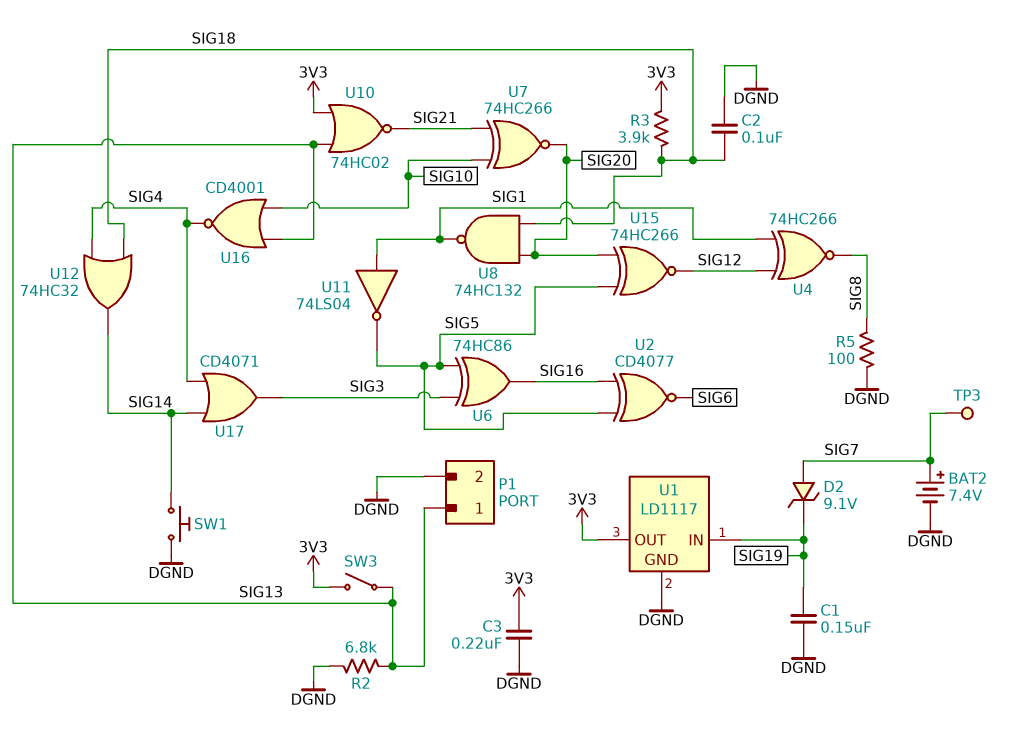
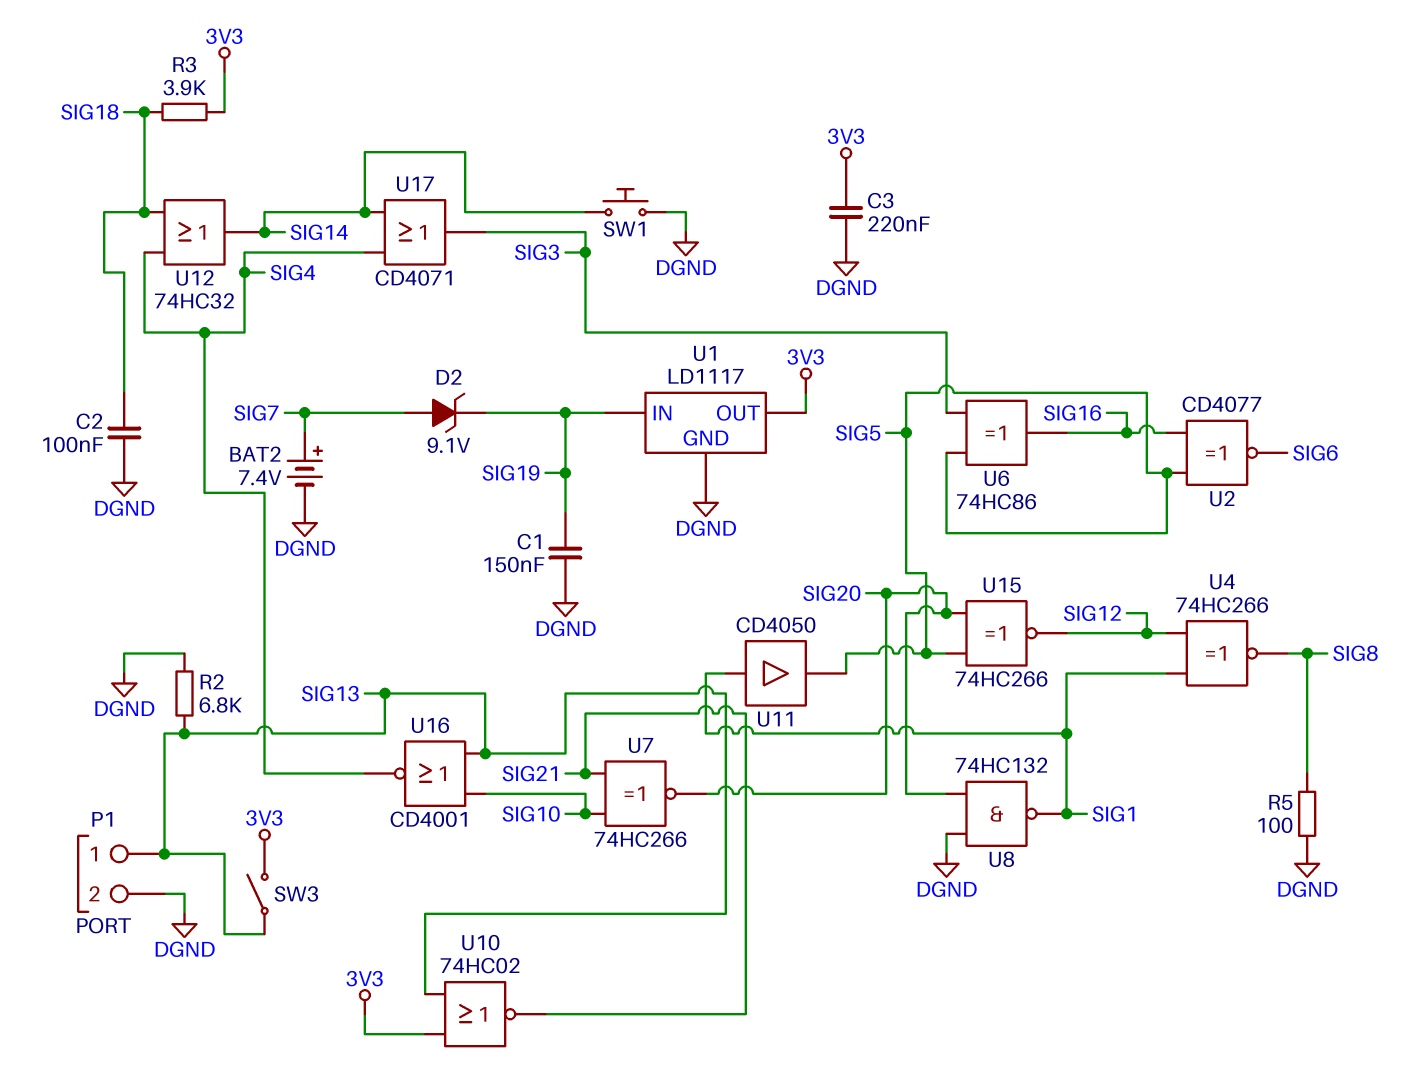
TP3: test point (SIG7) -> none
U8: NAND 74HC132 (in SIG18, in SIG20, out SIG1) -> NAND 74HC132 (in DGND, in SIG20, out SIG1)
U11: NOT 74LS04 (in SIG1, out SIG5) -> buffer CD4050 (in SIG1, out SIG5)

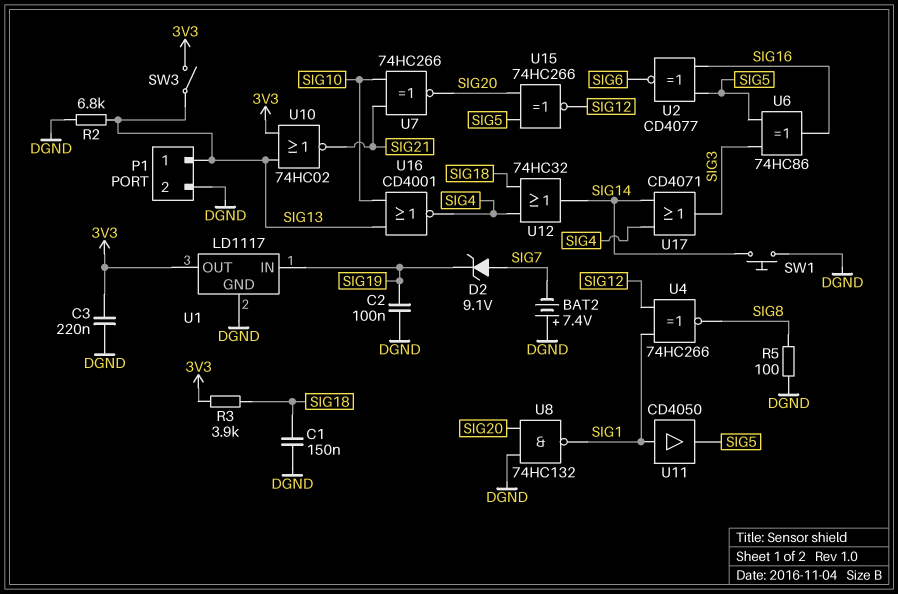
BAT2: 7.4V (plus SIG7, minus DGND) -> 7.4V (plus DGND, minus SIG7)
C1: 150nF (DGND, SIG19) -> 150nF (DGND, SIG18)
C2: 100nF (DGND, SIG18) -> 100nF (DGND, SIG19)

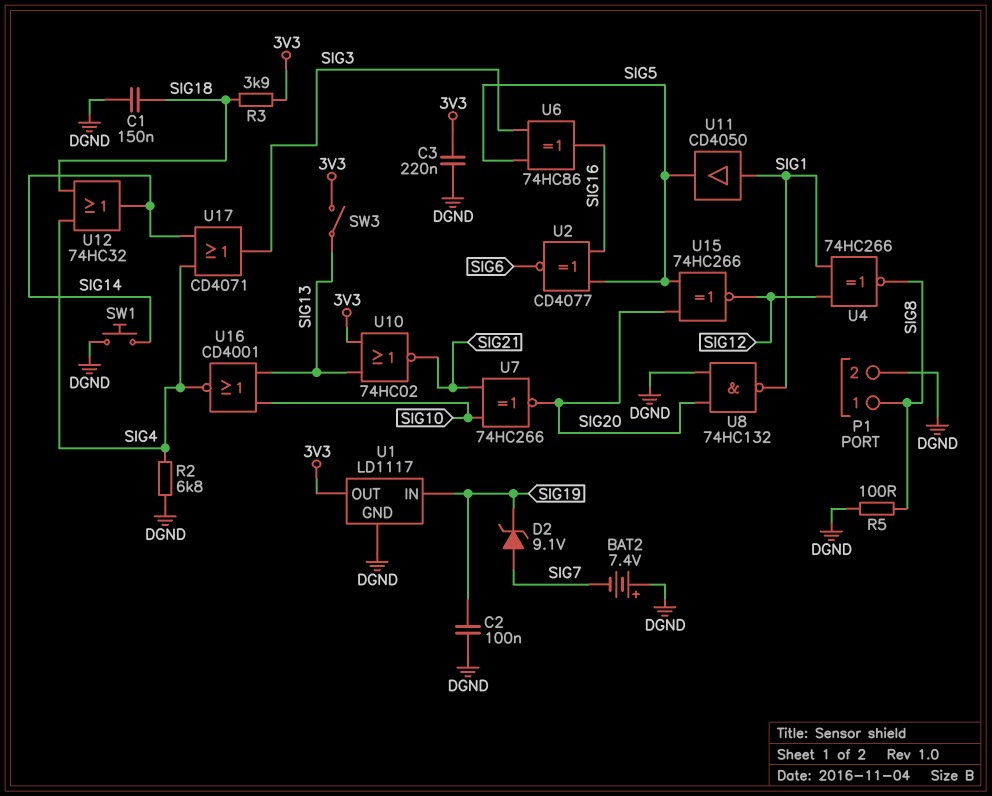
P1 pin 1: SIG13 -> SIG8
R2: 6.8k (DGND, SIG13) -> 6.8k (DGND, SIG4)

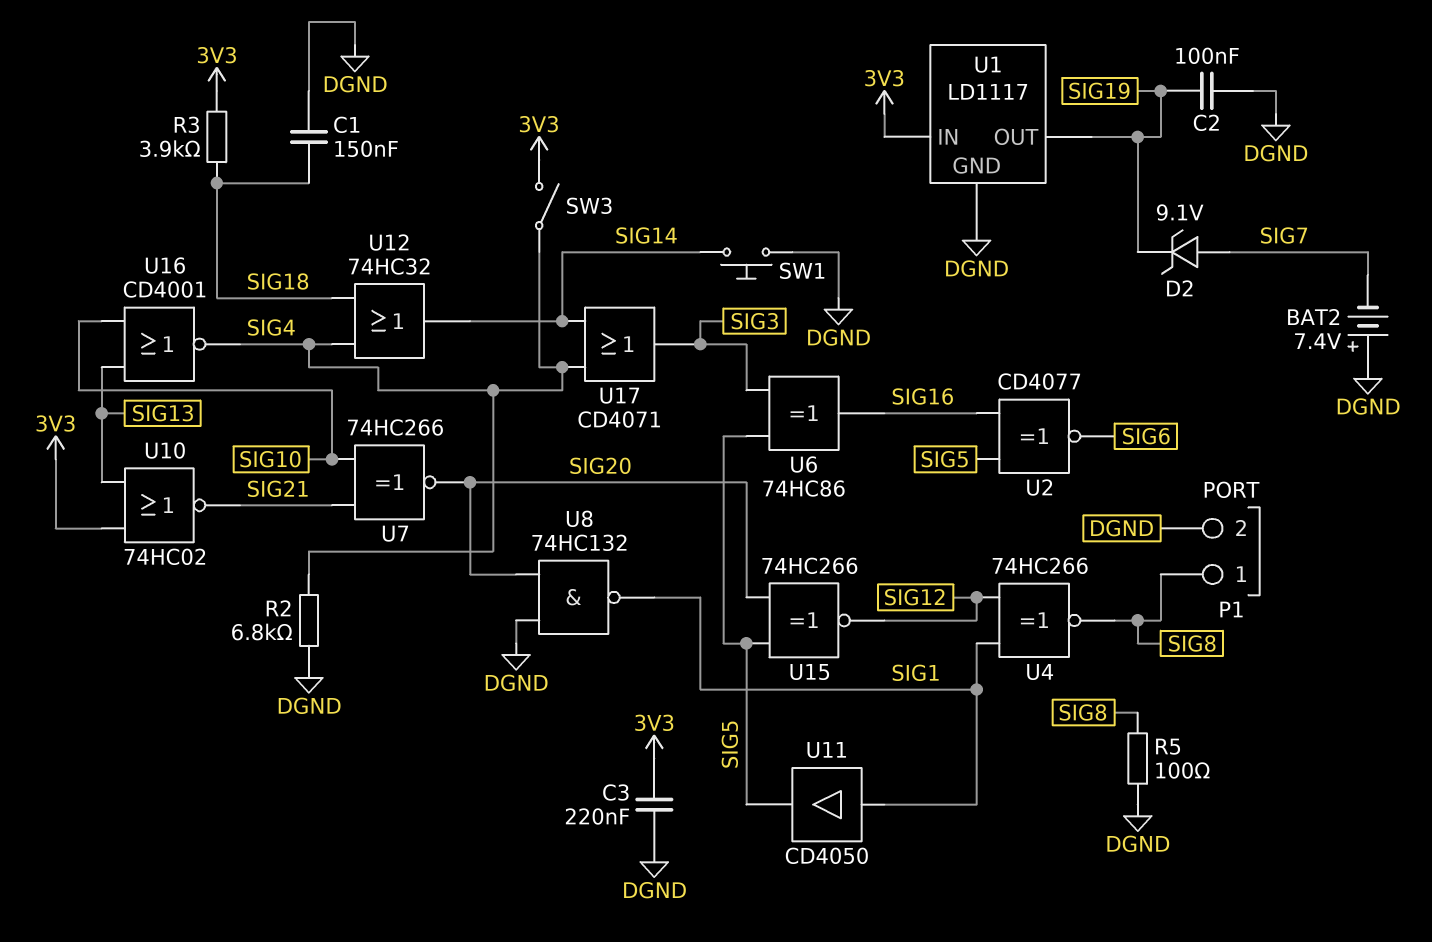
SW3: switch (3V3, SIG13) -> switch (3V3, SIG4)
U1 pin IN: SIG19 -> 3V3
U1 pin OUT: 3V3 -> SIG19

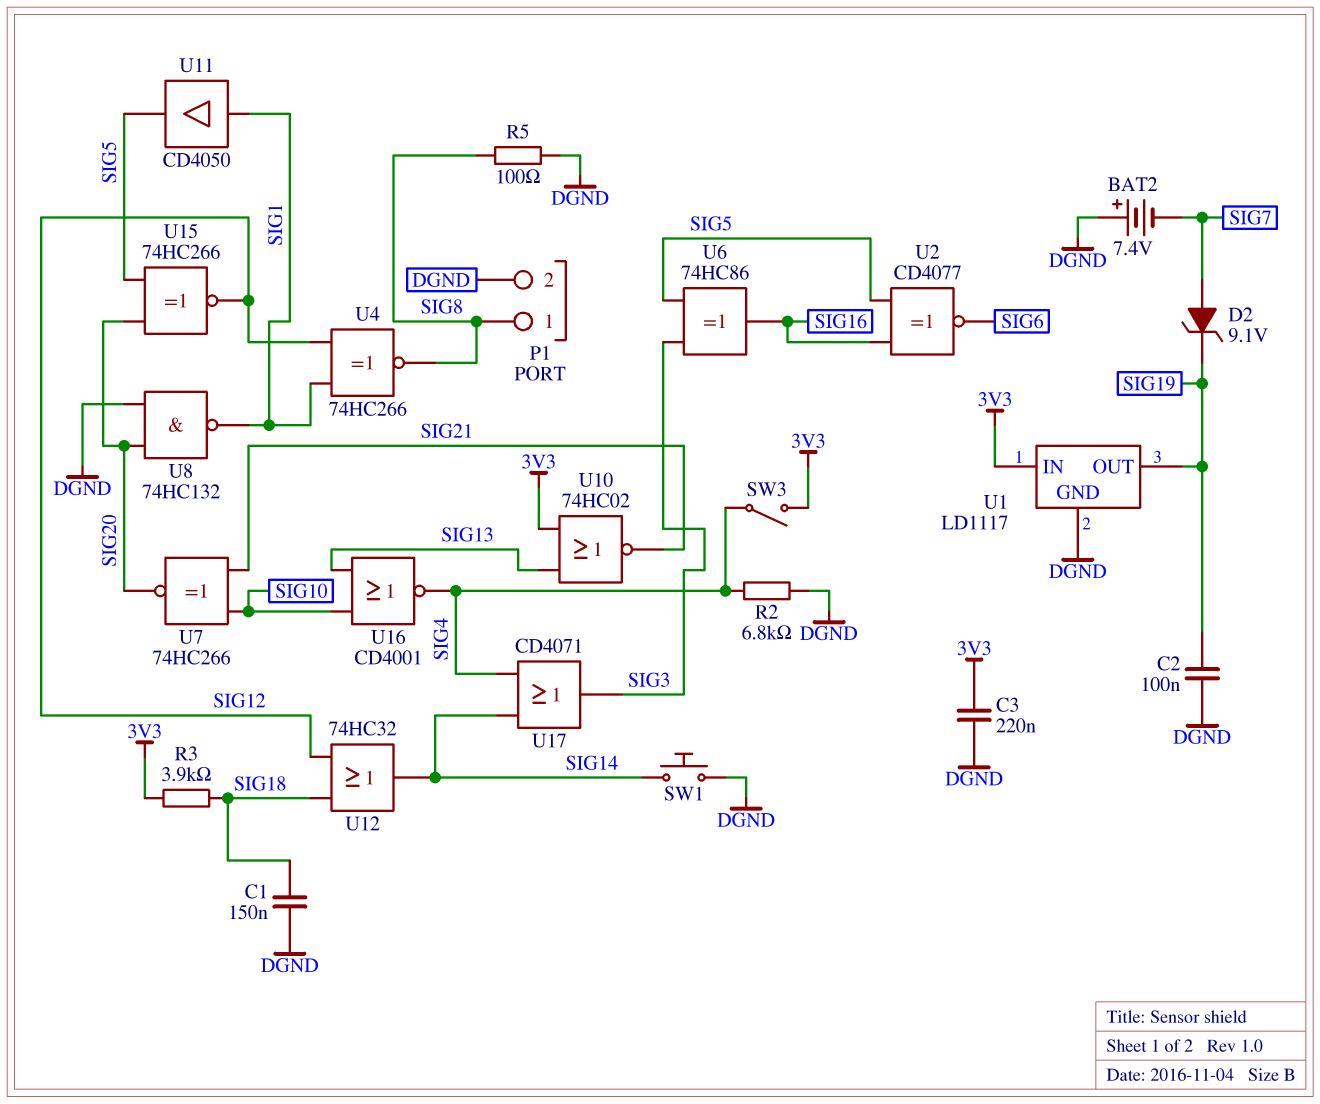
U12: OR 74HC32 (in SIG4, in SIG18, out SIG14) -> OR 74HC32 (in SIG12, in SIG18, out SIG14)

